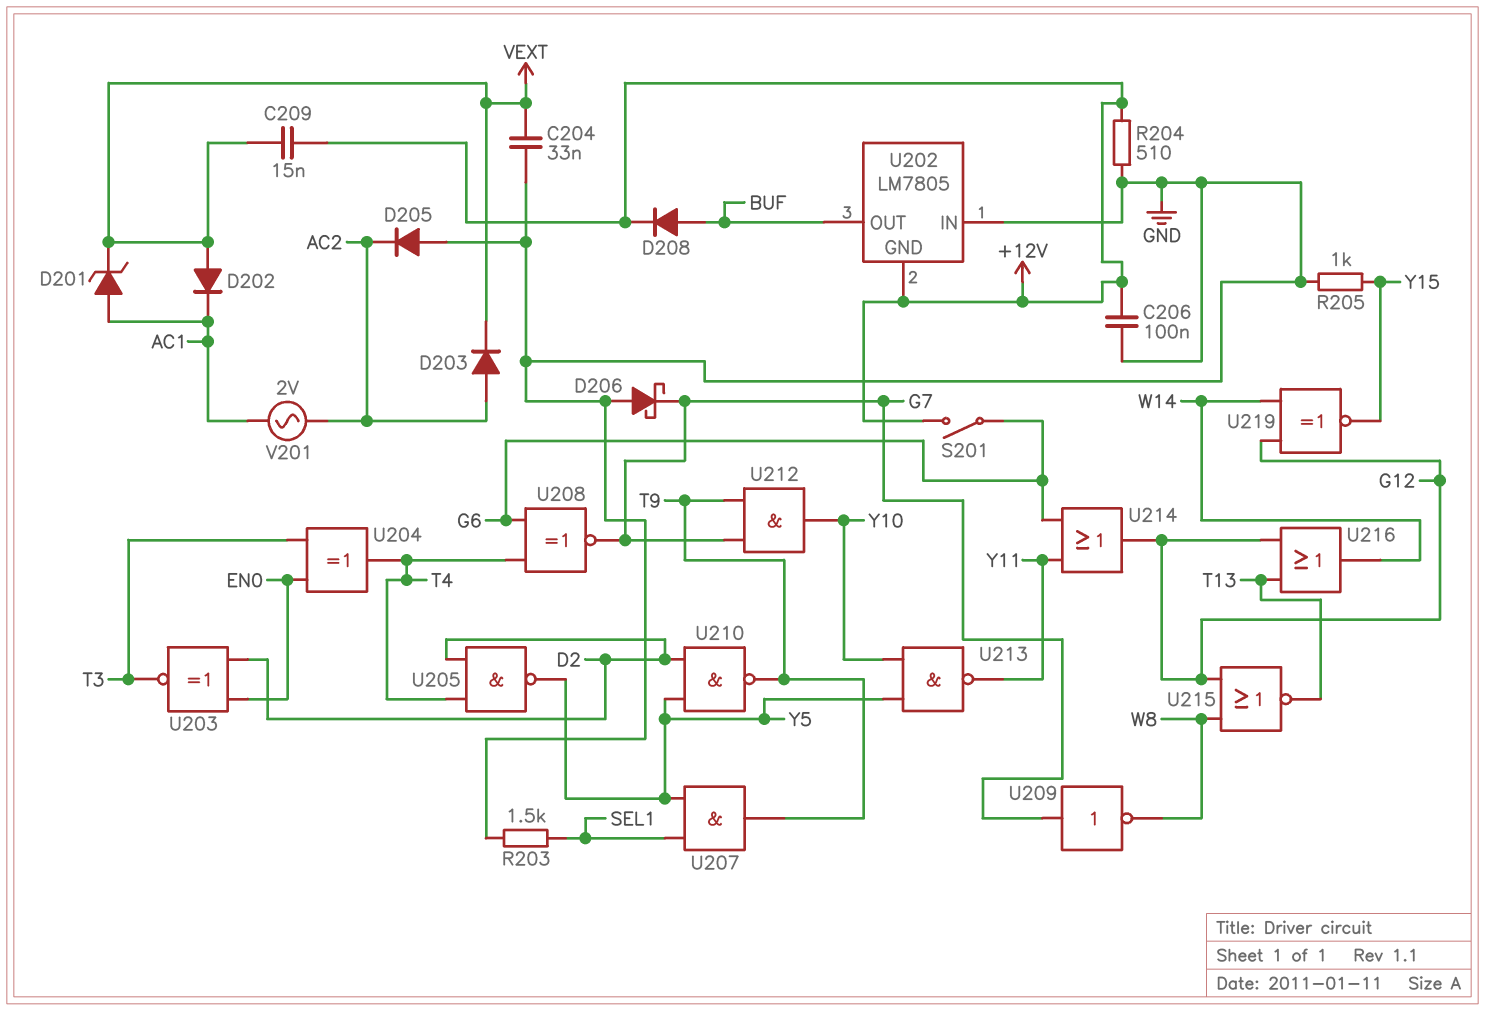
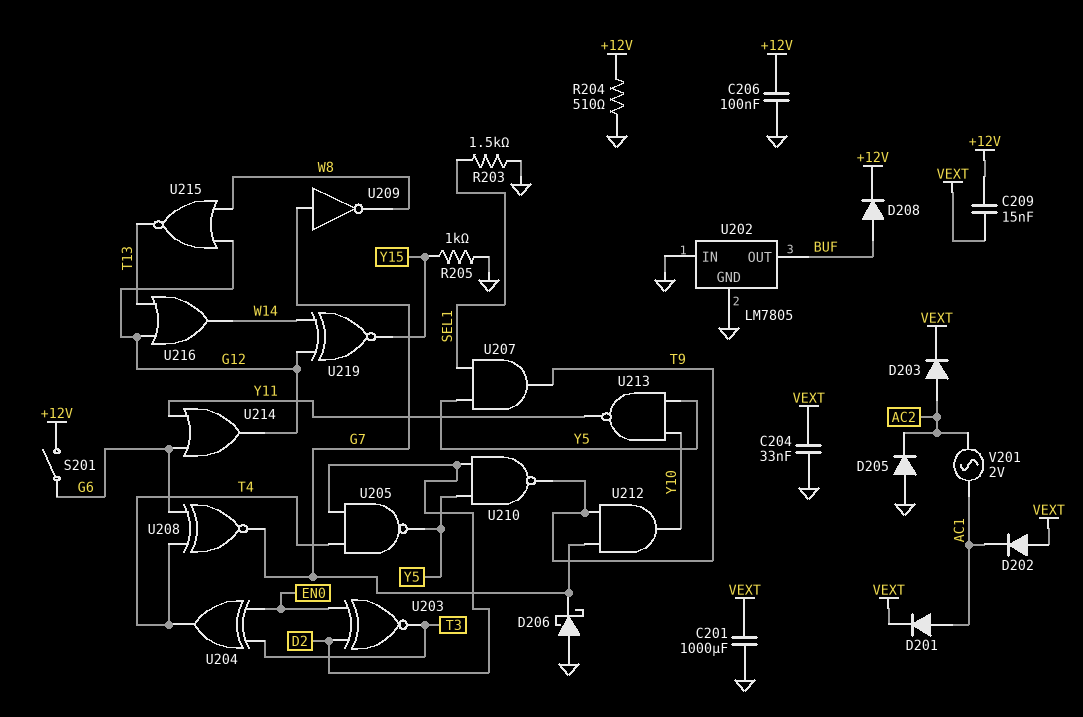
C201: none -> 1000uF (GND, VEXT)
D201: zener (A AC1, K VEXT) -> diode (A AC1, K VEXT)
U202 pin GND: +12V -> GND

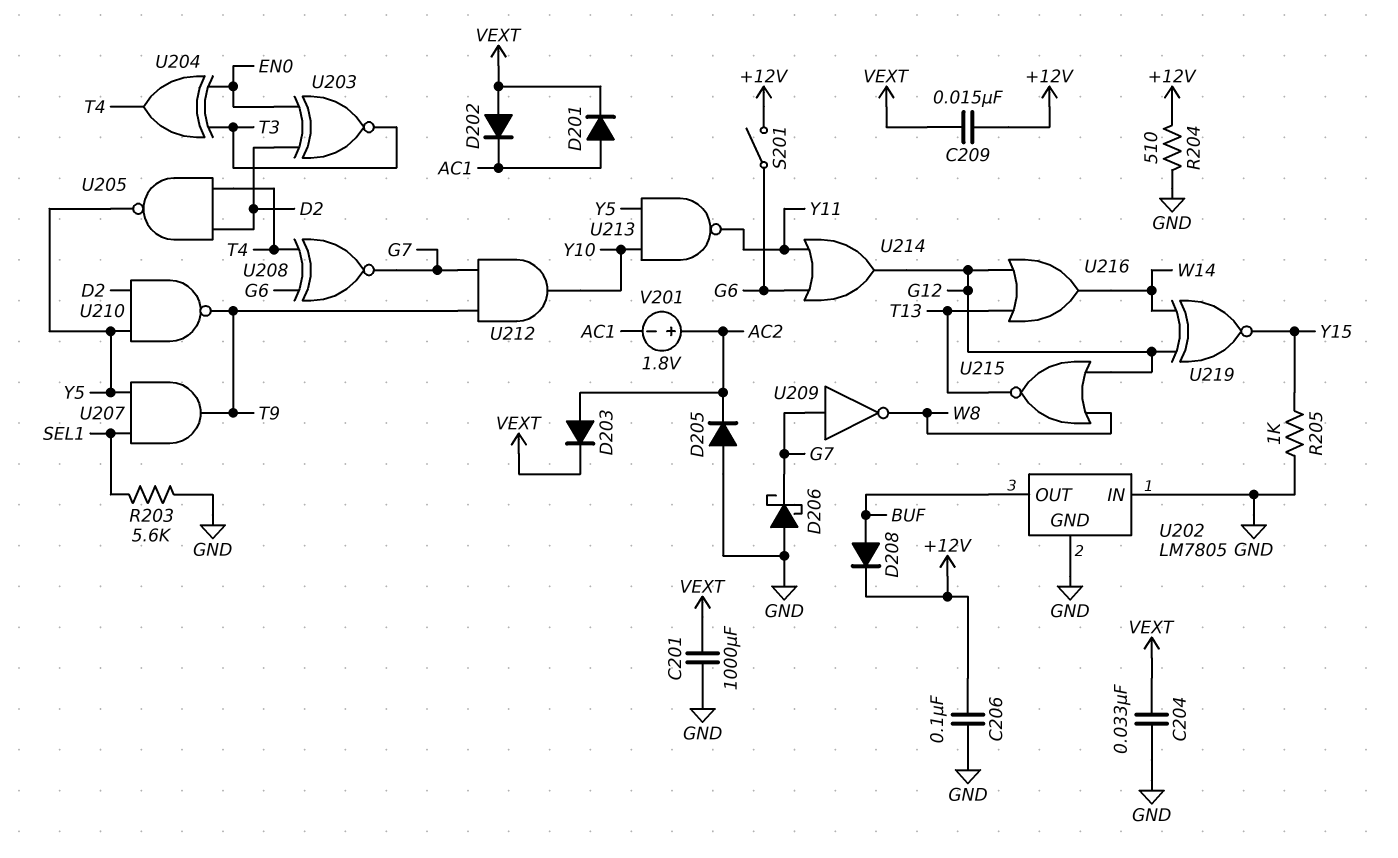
R203: 1.5k (GND, SEL1) -> 5.6k (GND, SEL1)
V201: AC 2V (AC1, AC2) -> 1.8V (plus AC2, minus AC1)

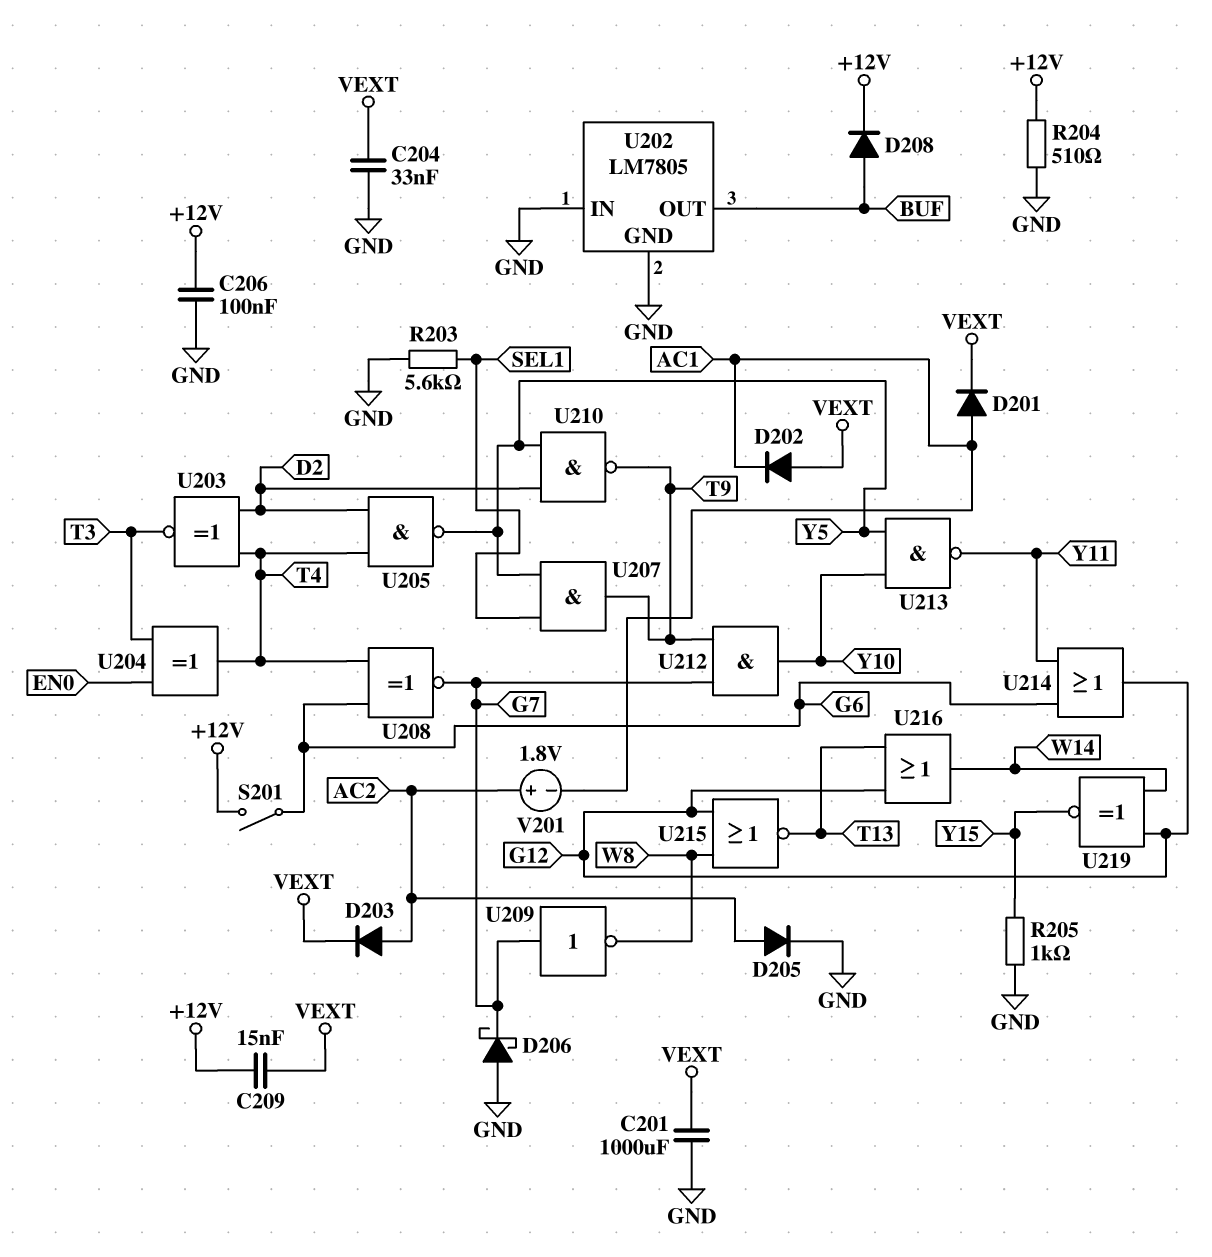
D205: diode (A GND, K AC2) -> diode (A AC2, K GND)
U203: XNOR (in D2, in EN0, out T3) -> XNOR (in D2, in T4, out T3)

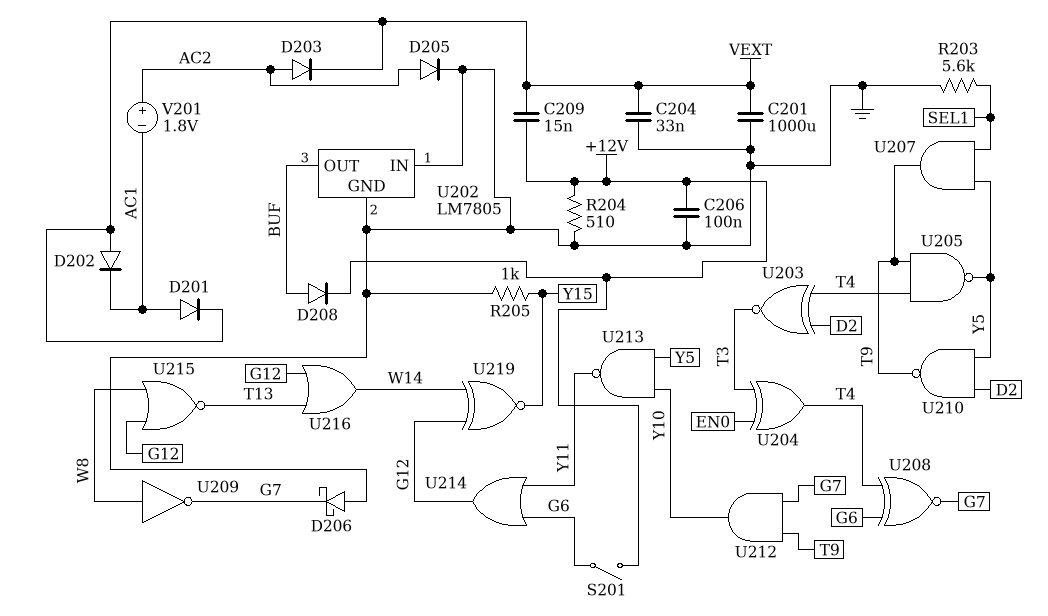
U205: NAND (in D2, in T4, out Y5) -> NAND (in T4, in T9, out Y5)
U209: NOT (in G7, out W8) -> NOT (in W8, out G7)

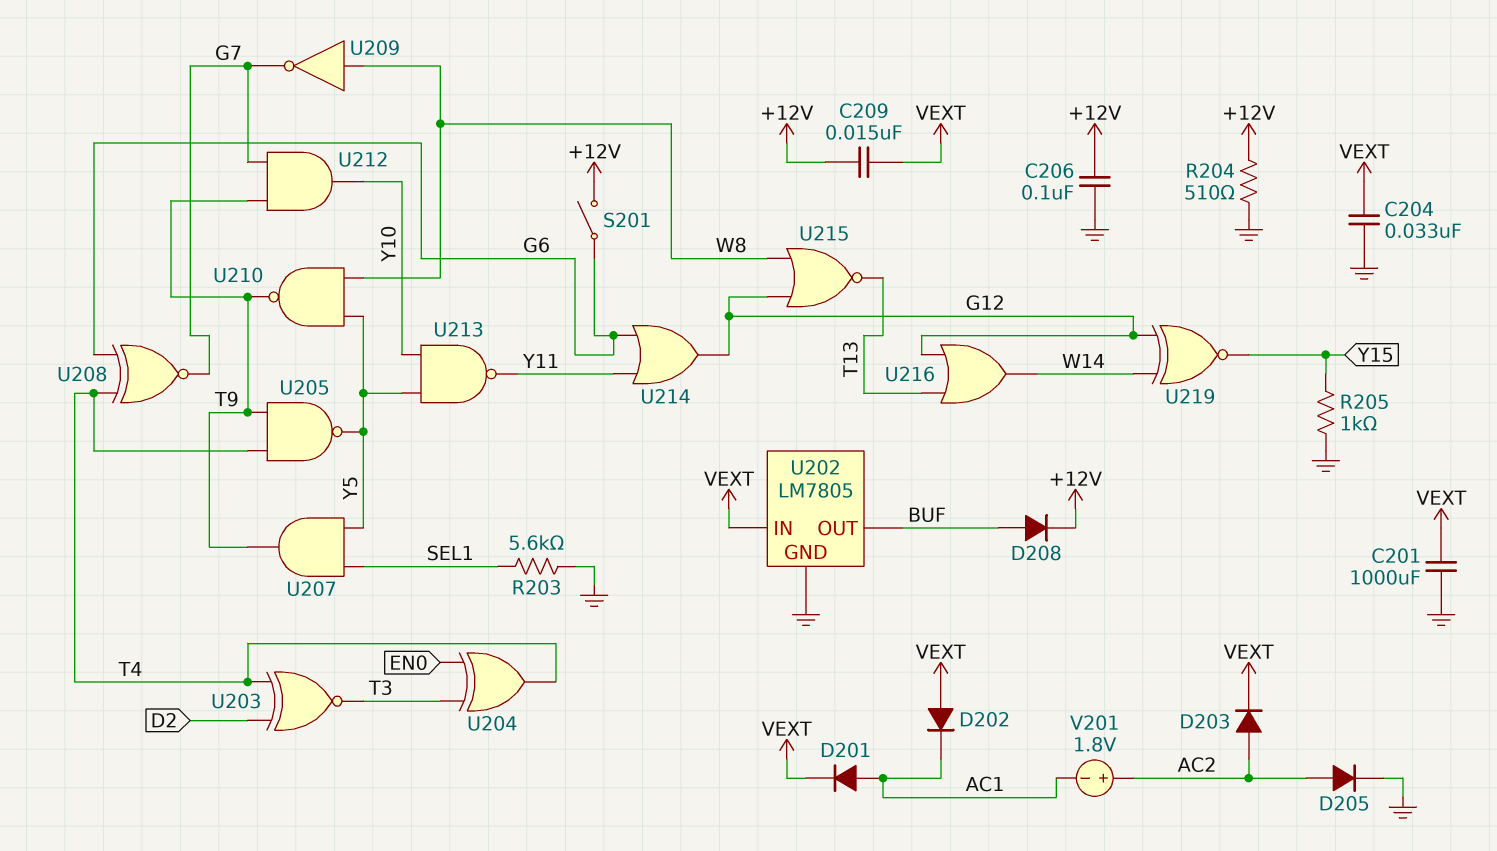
D206: schottky (A GND, K G7) -> none
U202 pin IN: GND -> VEXT
U210: NAND (in D2, in Y5, out T9) -> NAND (in W8, in Y5, out T9)

